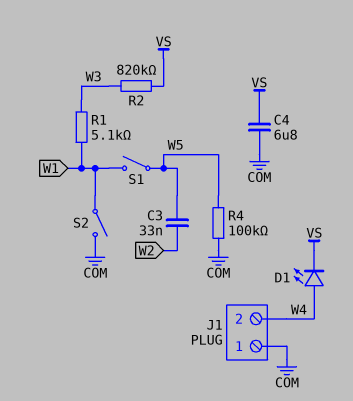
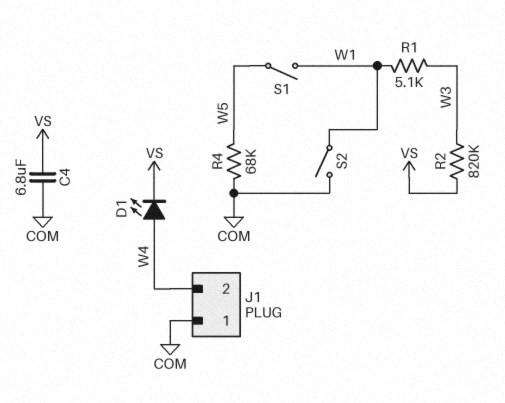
C3: 33nF (W2, W5) -> none
R4: 100k (COM, W5) -> 68k (COM, W5)

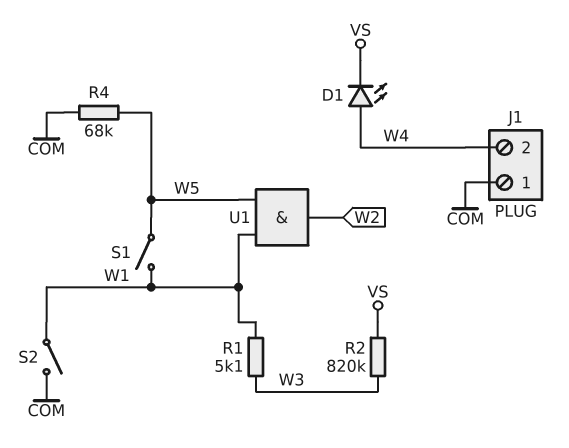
C4: 6.8uF (COM, VS) -> none
U1: none -> AND (in W1, in W5, out W2)

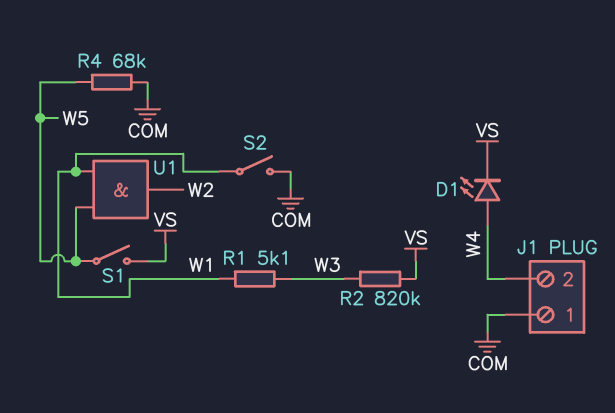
S1: switch (W1, W5) -> switch (VS, W5)

